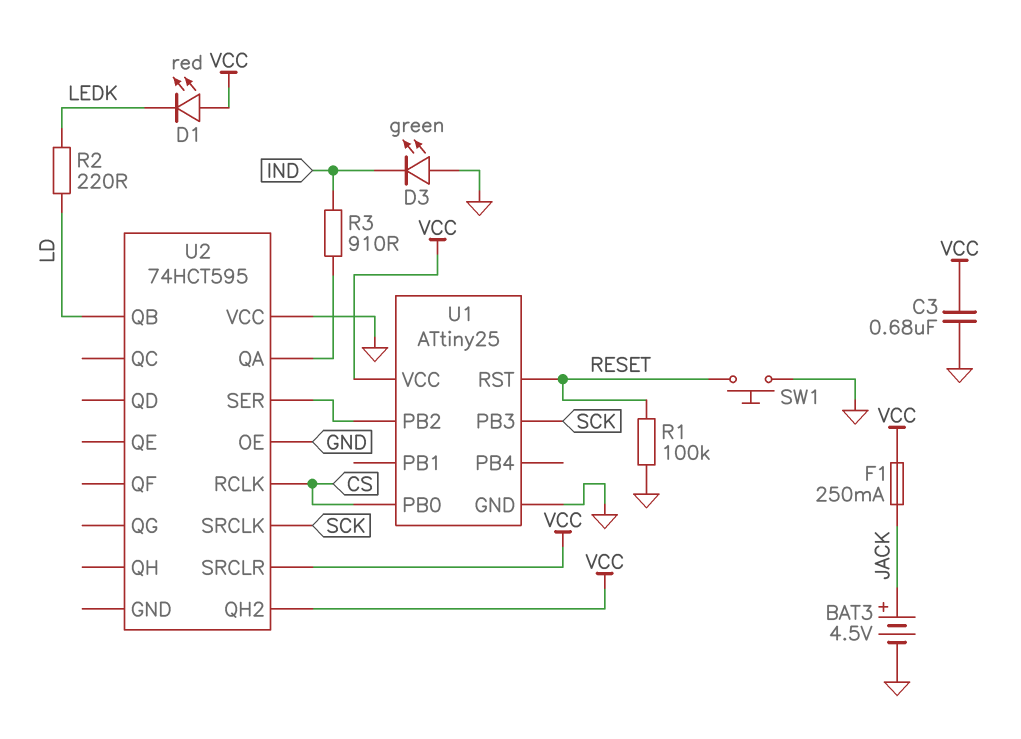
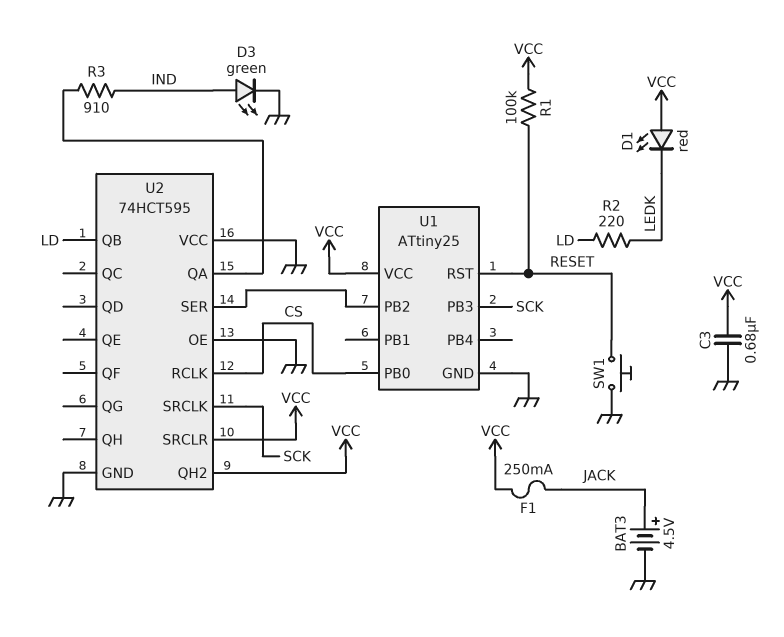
D3: LED green (A GND, K IND) -> LED green (A IND, K GND)
R1: 100k (GND, RESET) -> 100k (RESET, VCC)
U2 pin GND: none -> GND

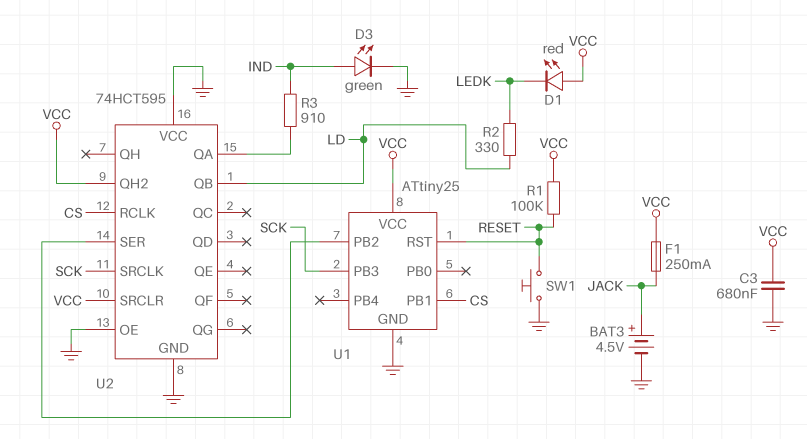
R2: 220 (LD, LEDK) -> 330 (LD, LEDK)
U1 pin PB0: CS -> none
U1 pin PB1: none -> CS

